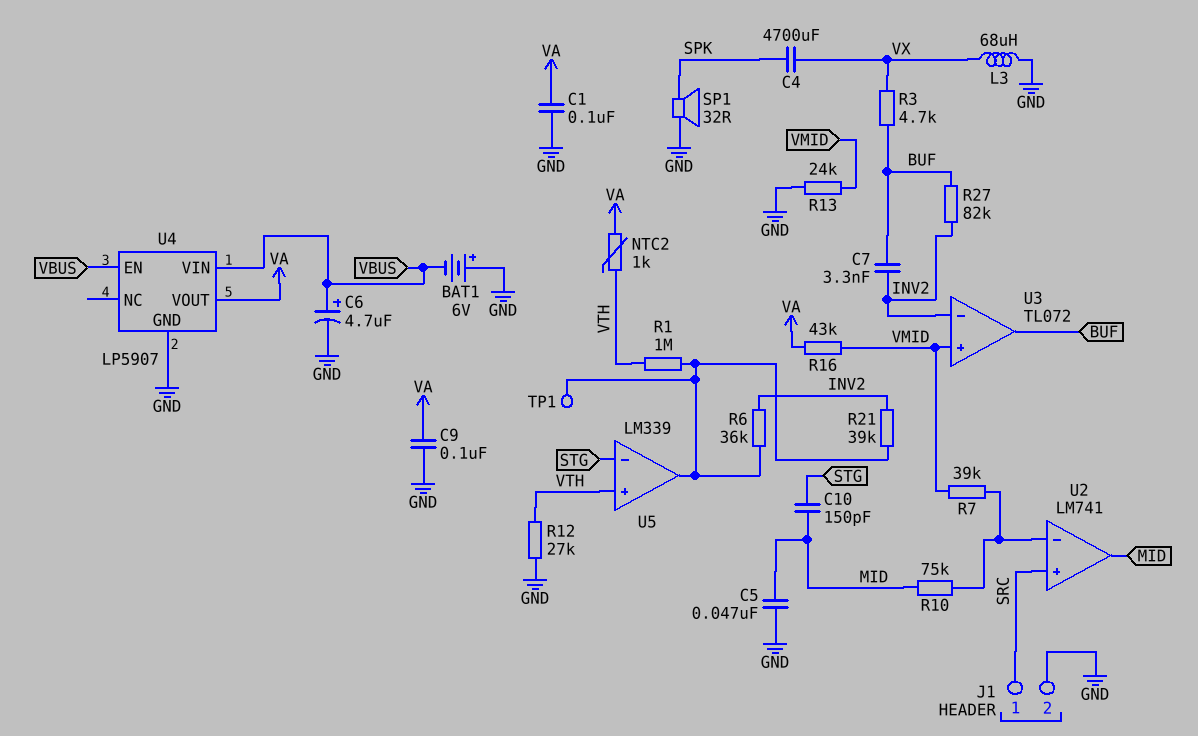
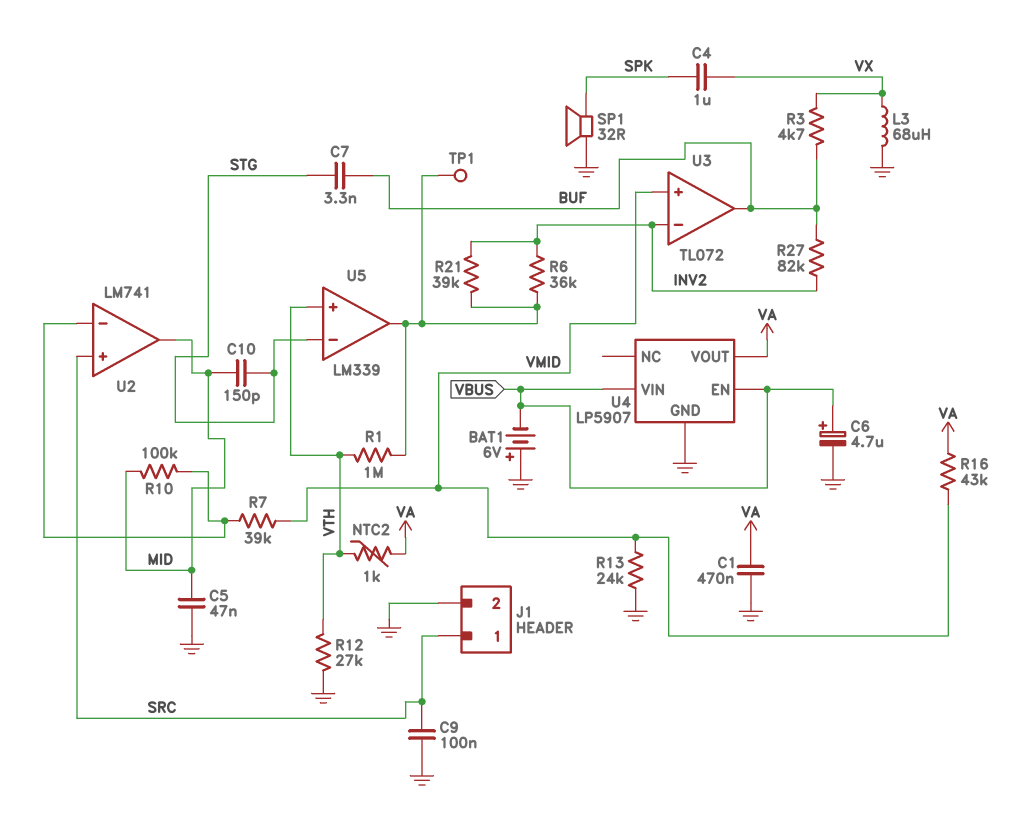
C1: 100nF (GND, VA) -> 470nF (GND, VA)
C4: 4700uF (SPK, VX) -> 1uF (SPK, VX)
C7: 3.3nF (BUF, INV2) -> 3.3nF (BUF, STG)
C9: 100nF (GND, VA) -> 100nF (GND, SRC)
R10: 75k (MID, U2/in-) -> 100k (MID, U2/in-)

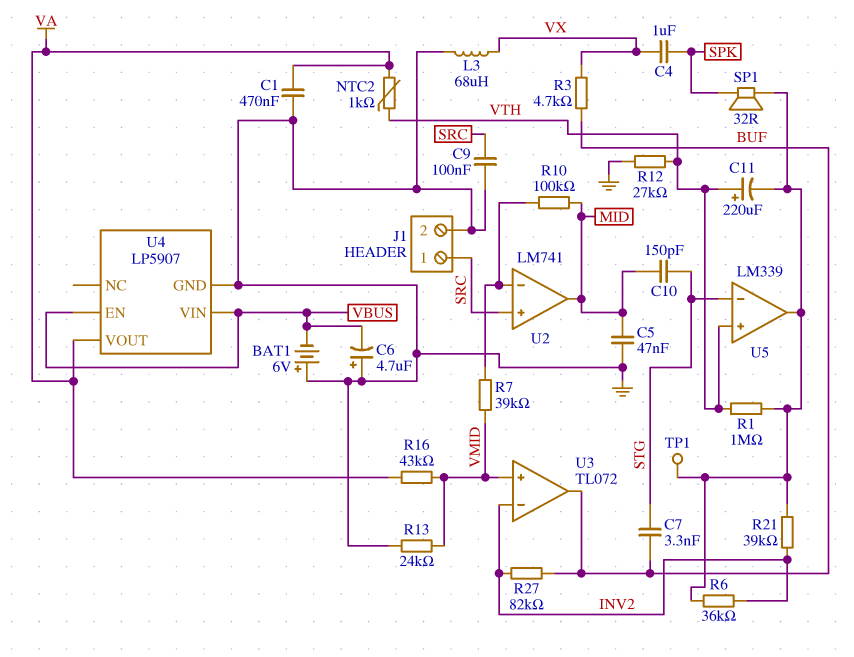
C6: 4.7uF (plus VBUS, minus GND) -> 4.7uF (plus GND, minus VBUS)
C11: none -> 220uF (plus VTH, minus U5/out)
SP1: speaker 32R (GND, SPK) -> speaker 32R (SPK, U5/out)

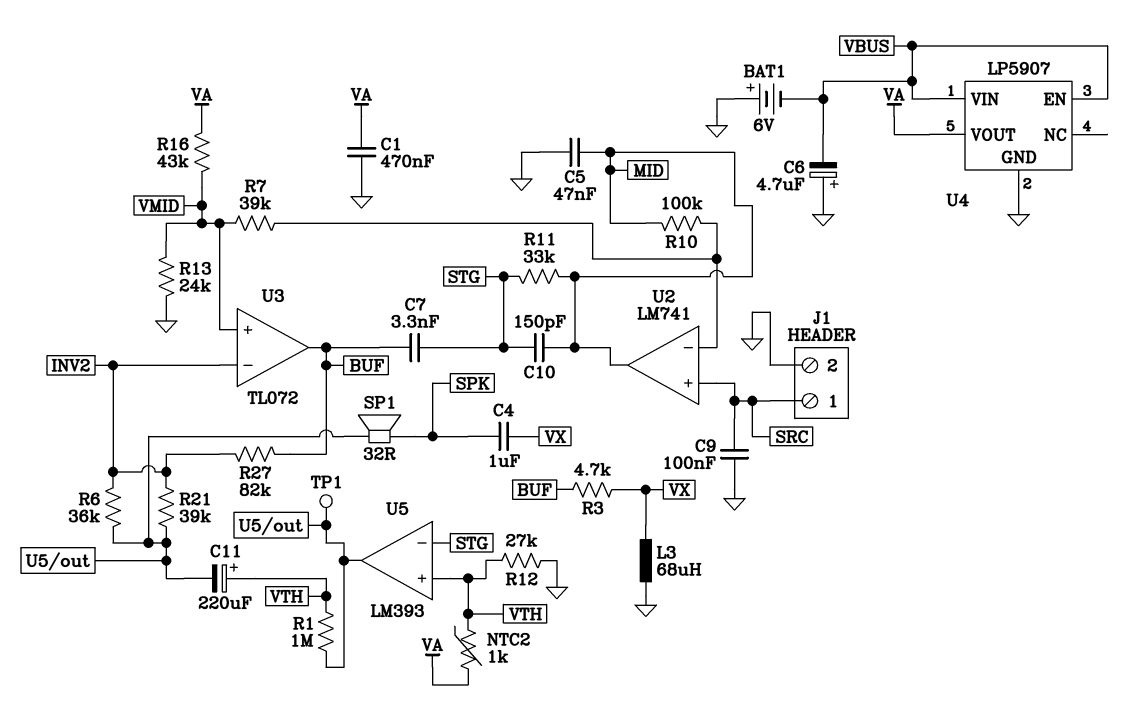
R11: none -> 33k (MID, STG)
U5: LM339 -> LM393

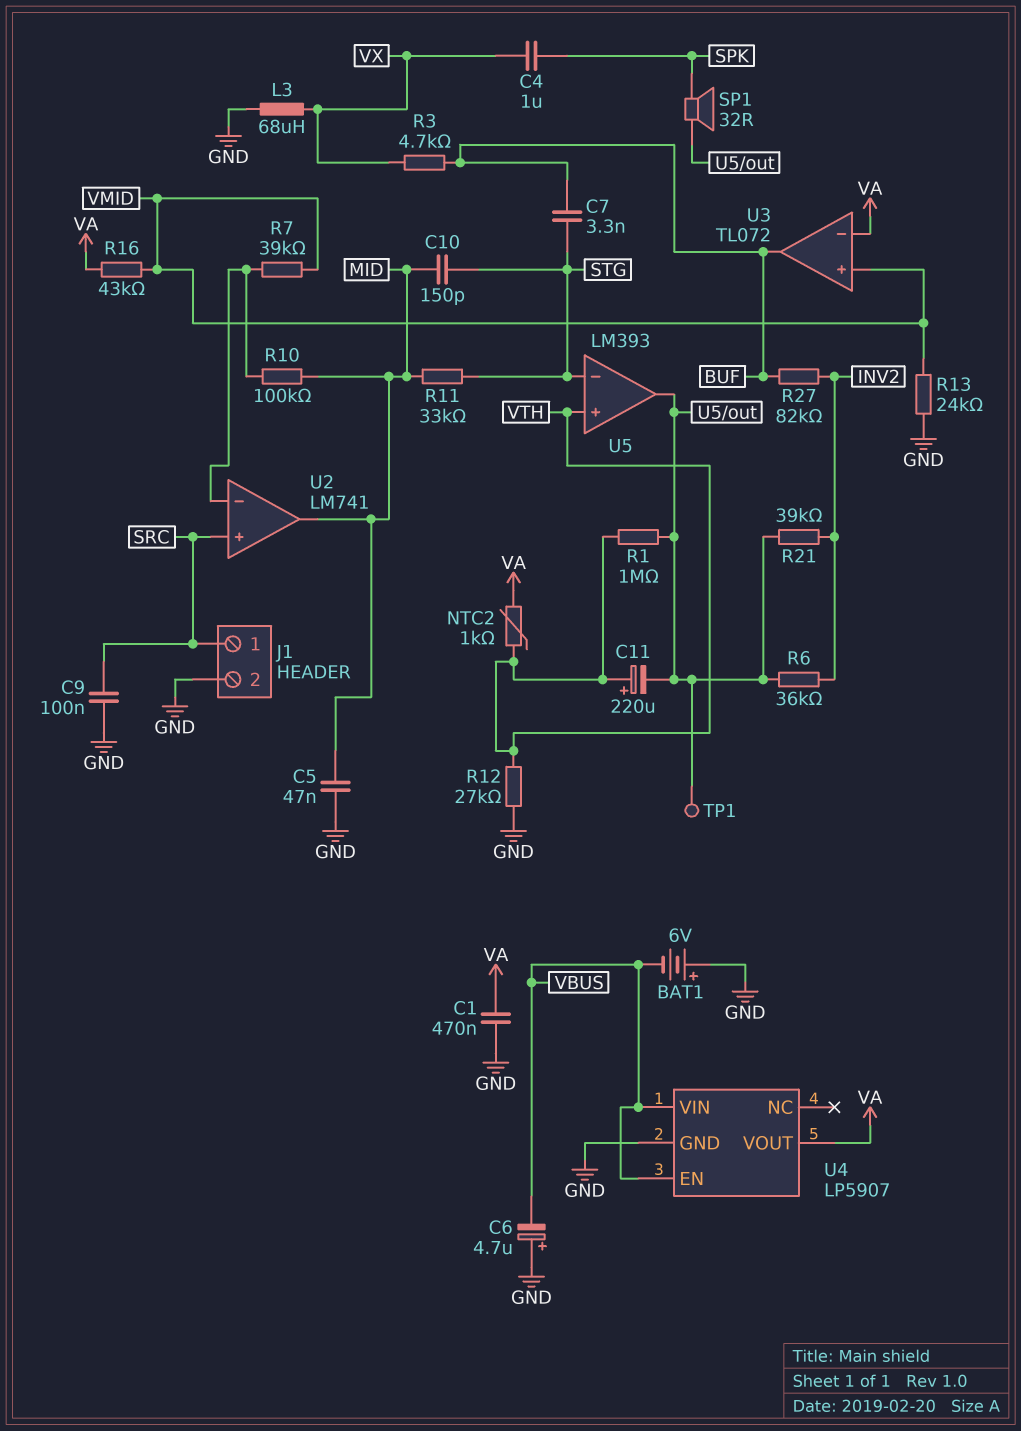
U3 pin in-: INV2 -> VA

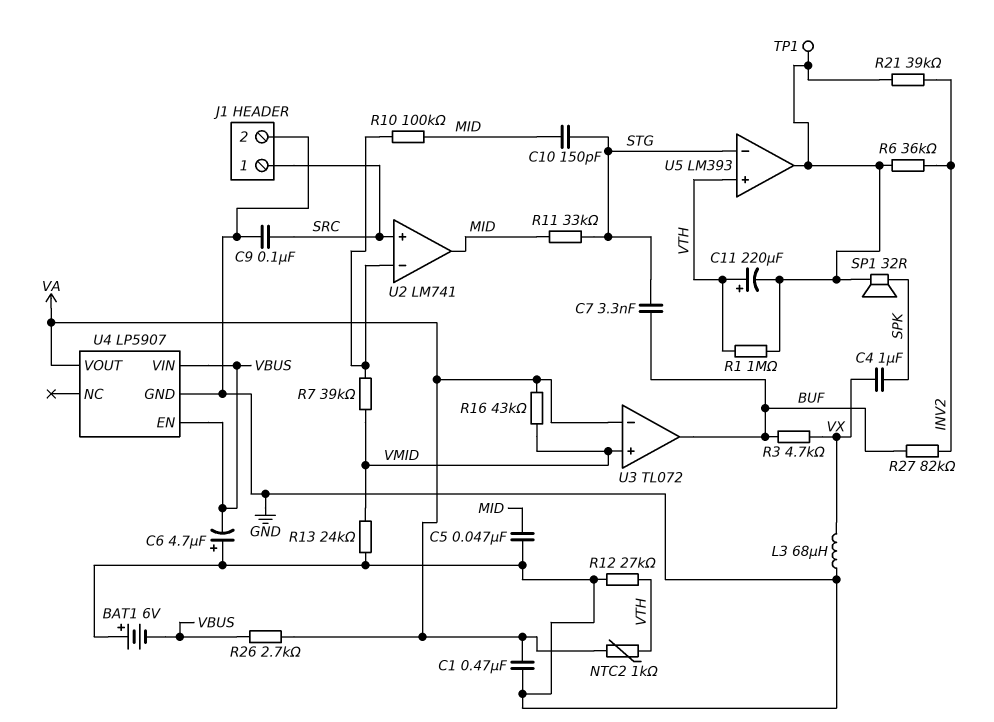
R26: none -> 2.7k (VA, VBUS)

